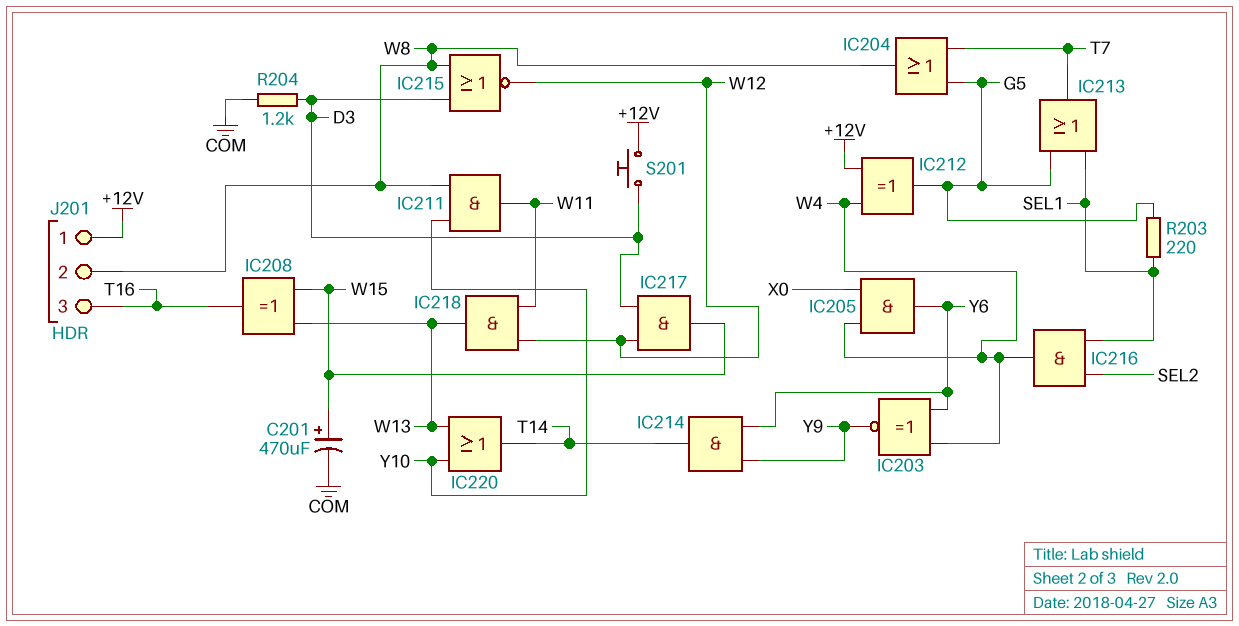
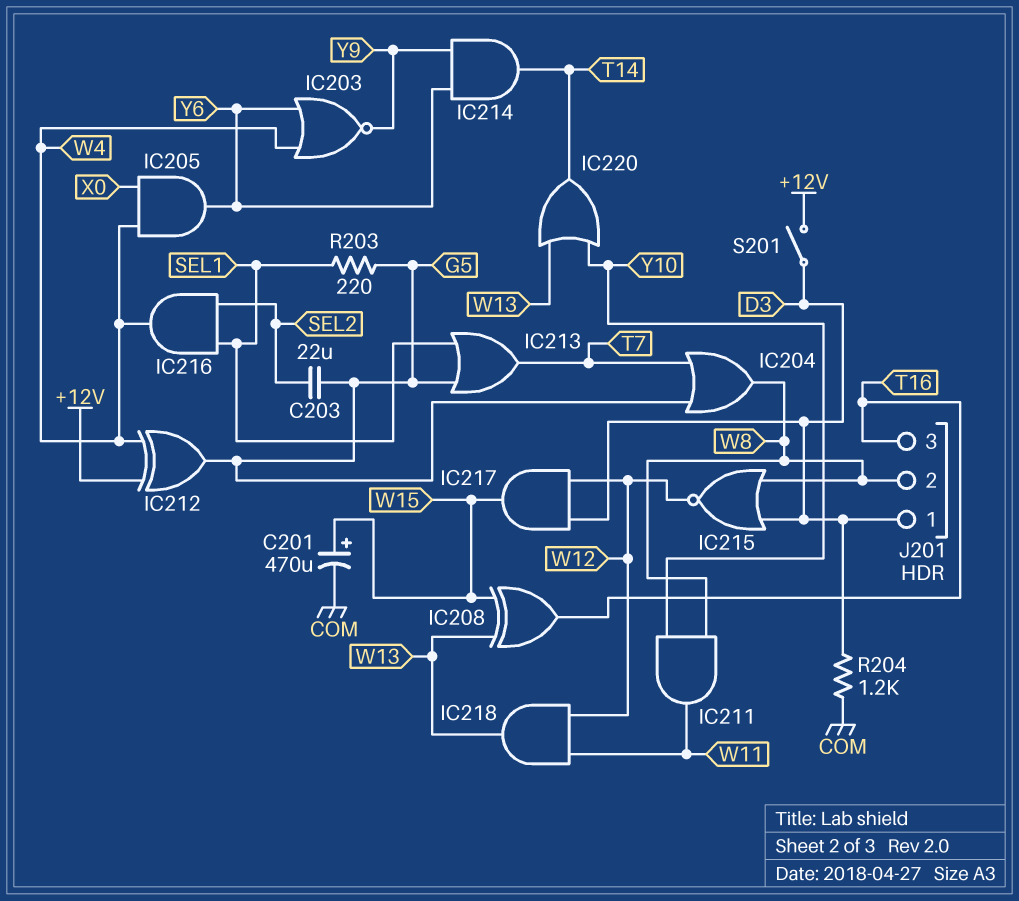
C203: none -> 22uF (G5, SEL2)
IC203: XNOR (in W4, in Y6, out Y9) -> NOR (in W4, in Y6, out Y9)
J201 pin 1: +12V -> D3
S201: button (+12V, D3) -> switch (+12V, D3)

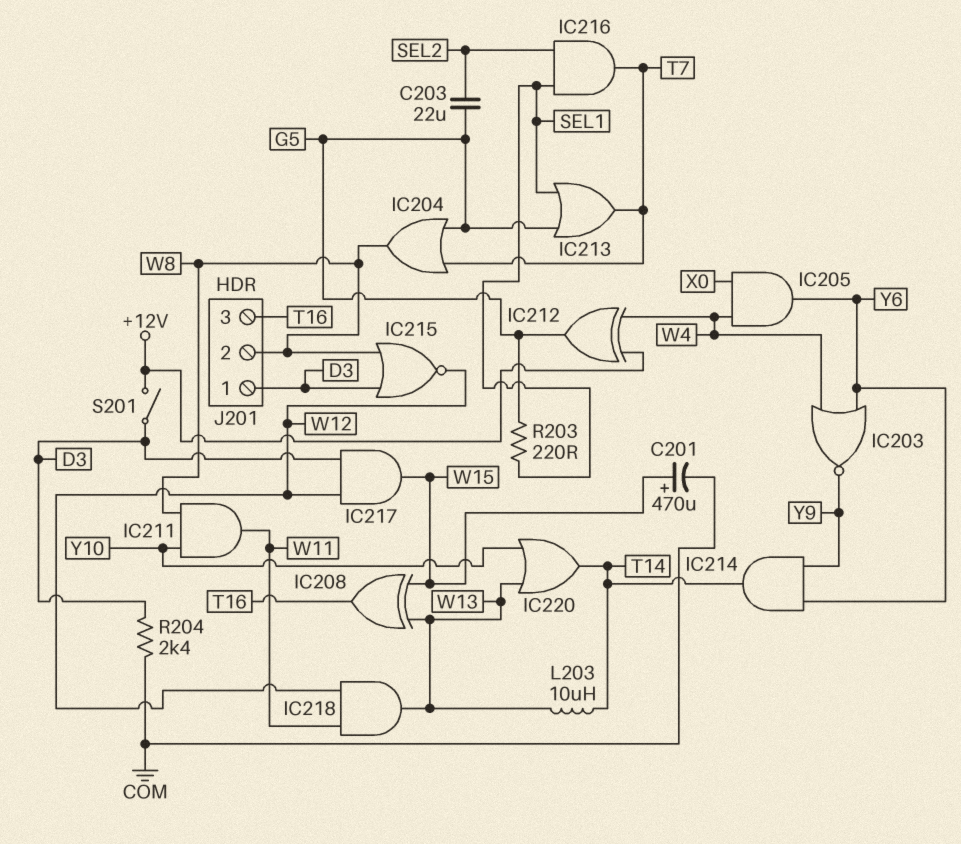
IC216: AND (in SEL1, in SEL2, out W4) -> AND (in SEL1, in SEL2, out T7)
L203: none -> 10uH (T14, W13)
R204: 1.2k (COM, D3) -> 2.4k (COM, D3)

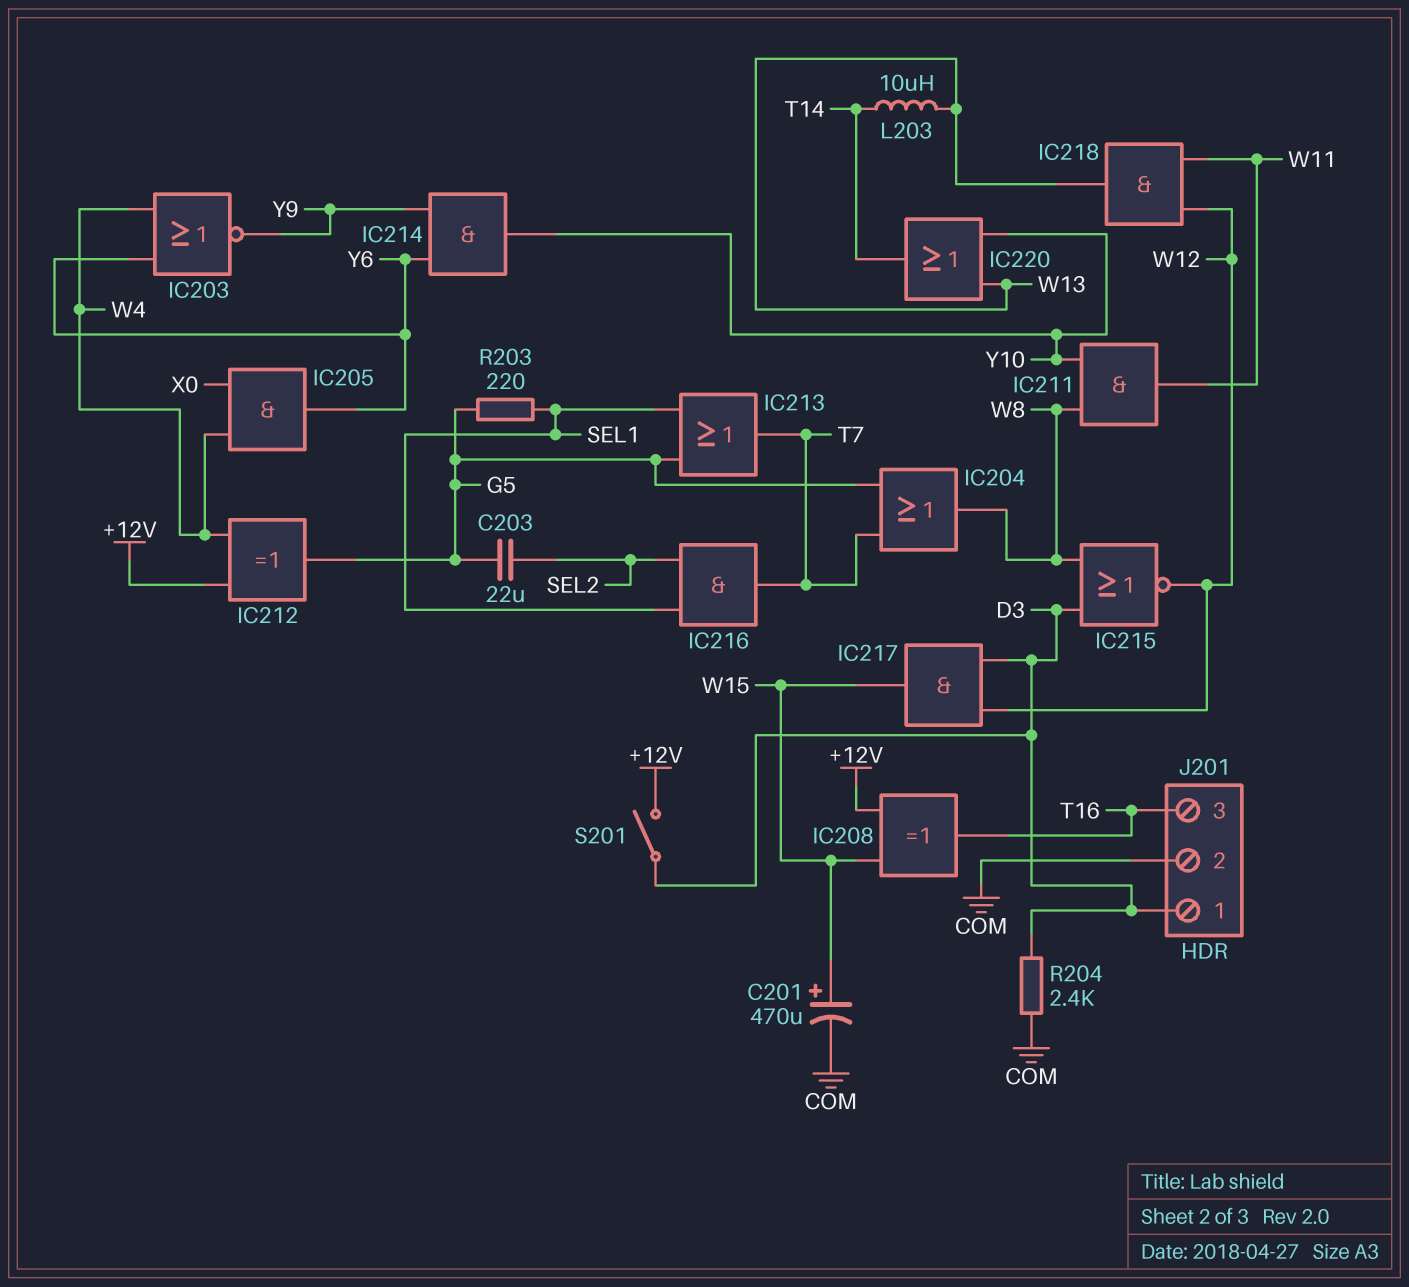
IC208: XOR (in W13, in W15, out T16) -> XOR (in +12V, in W15, out T16)
IC214: AND (in Y6, in Y9, out T14) -> AND (in Y6, in Y9, out Y10)
J201 pin 2: W8 -> COM

